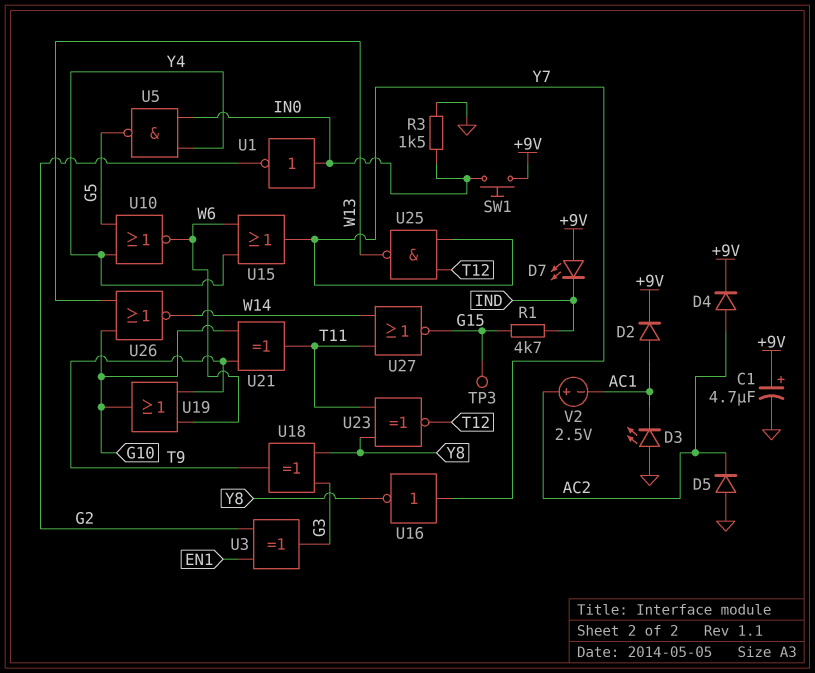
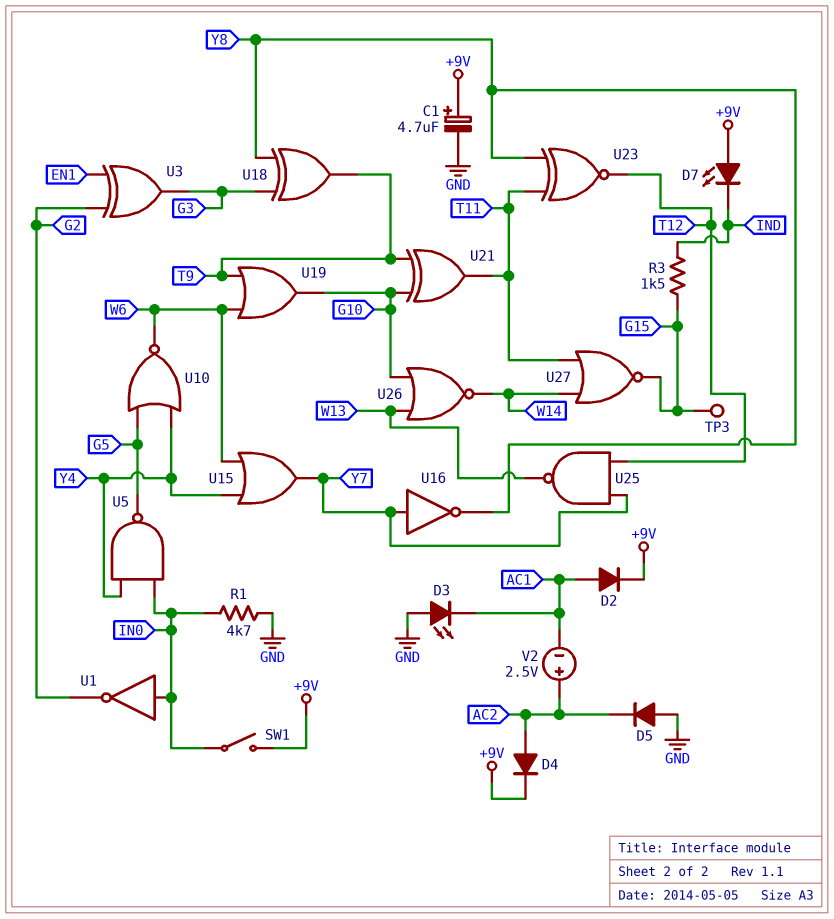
R1: 4.7k (G15, IND) -> 4.7k (GND, IN0)
R3: 1.5k (GND, IN0) -> 1.5k (G15, IND)
SW1: button (+9V, IN0) -> switch (+9V, IN0)

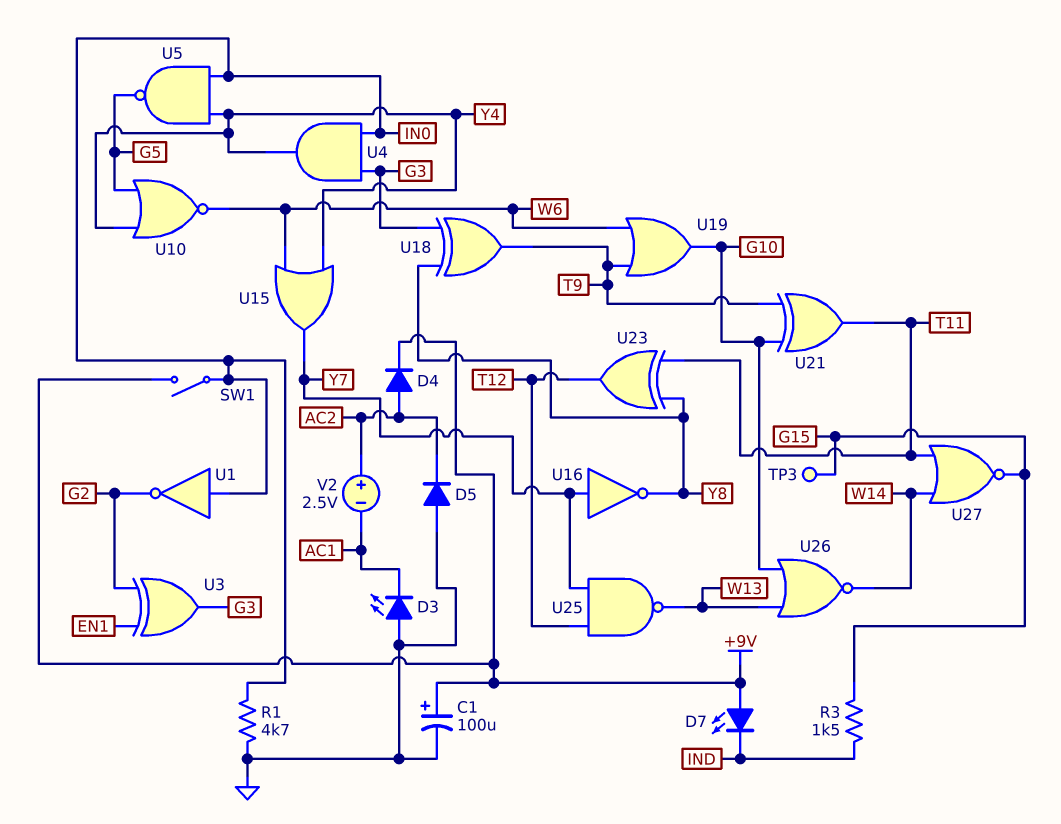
C1: 4.7uF (plus +9V, minus GND) -> 100uF (plus +9V, minus GND)
D2: diode (A AC1, K +9V) -> none
U4: none -> AND (in G3, in IN0, out Y4)
U23: XNOR (in T11, in Y8, out T12) -> XOR (in T11, in Y8, out T12)

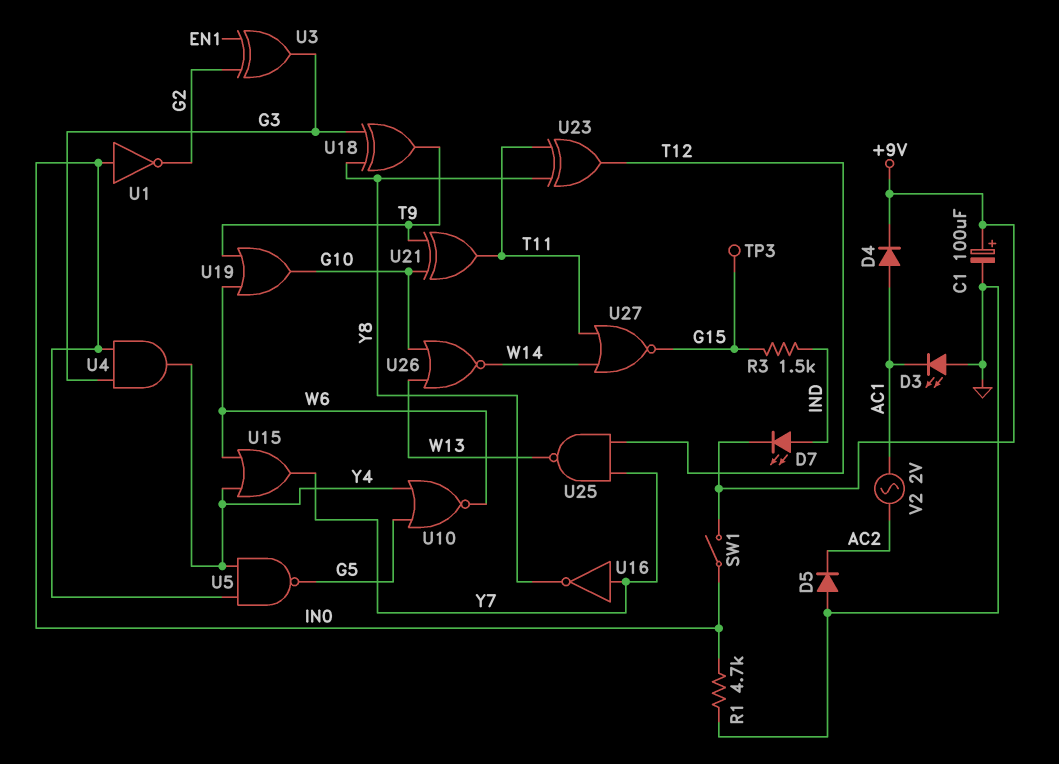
D4: diode (A AC2, K +9V) -> diode (A AC1, K +9V)
D7: LED (A +9V, K IND) -> LED (A IND, K +9V)
V2: 2.5V (plus AC2, minus AC1) -> AC 2V (AC1, AC2)

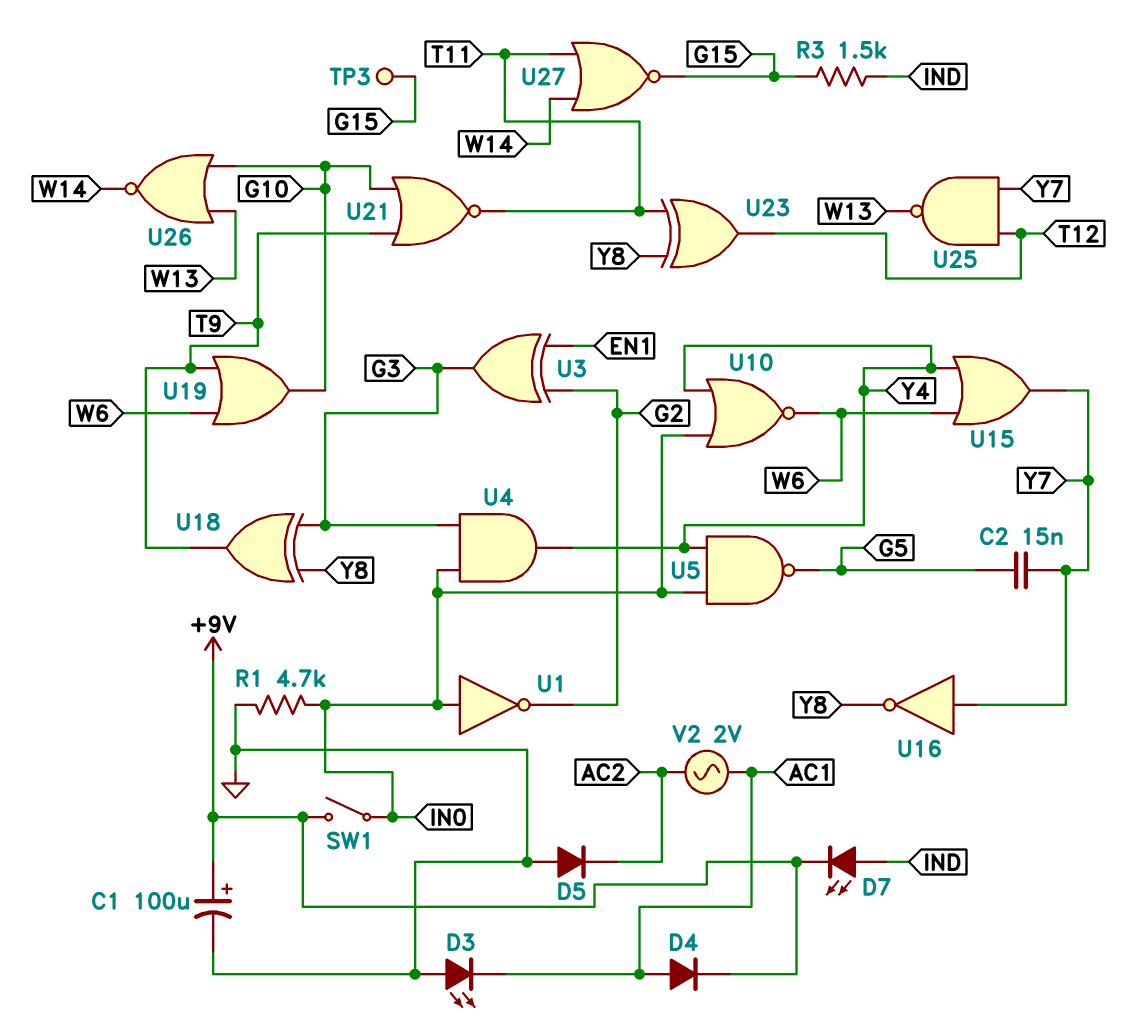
C2: none -> 15nF (G5, Y7)
U10: NOR (in G5, in Y4, out W6) -> NOR (in IN0, in Y4, out W6)
U21: XOR (in G10, in T9, out T11) -> NOR (in G10, in T9, out T11)

